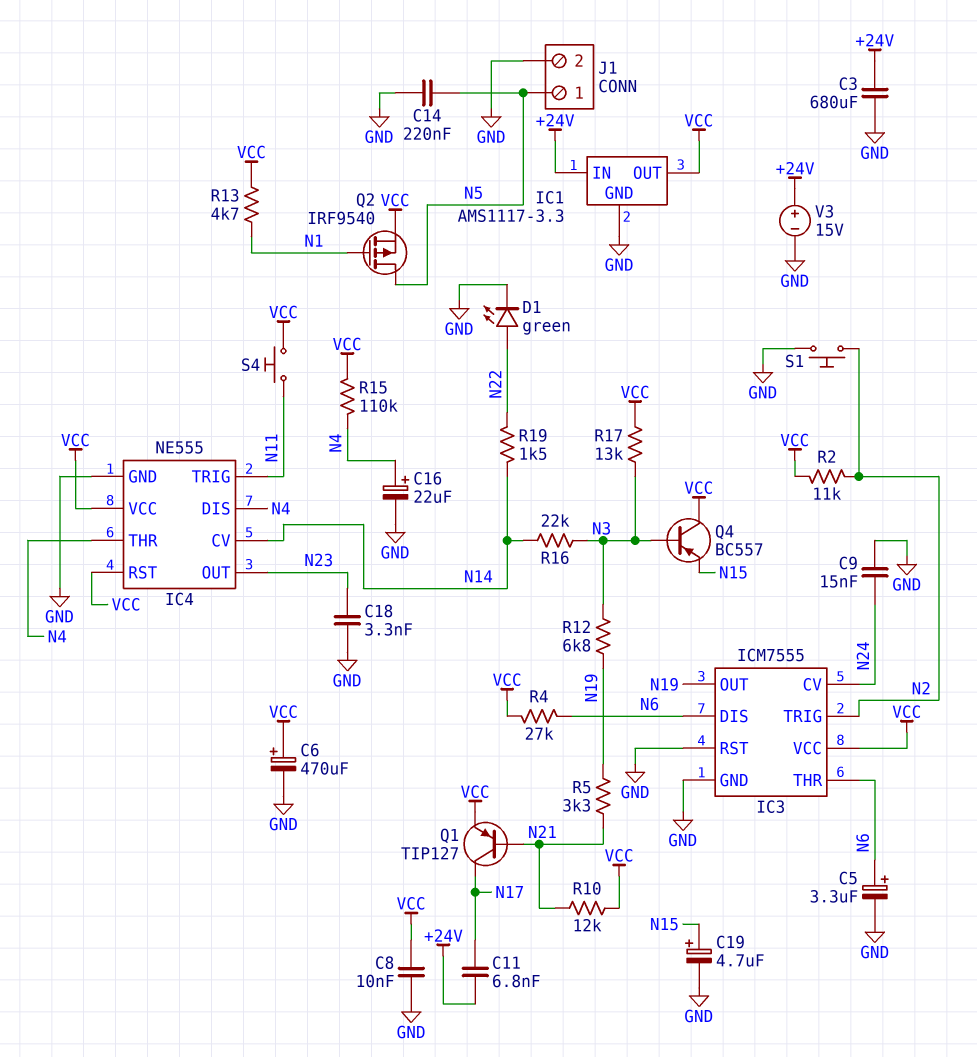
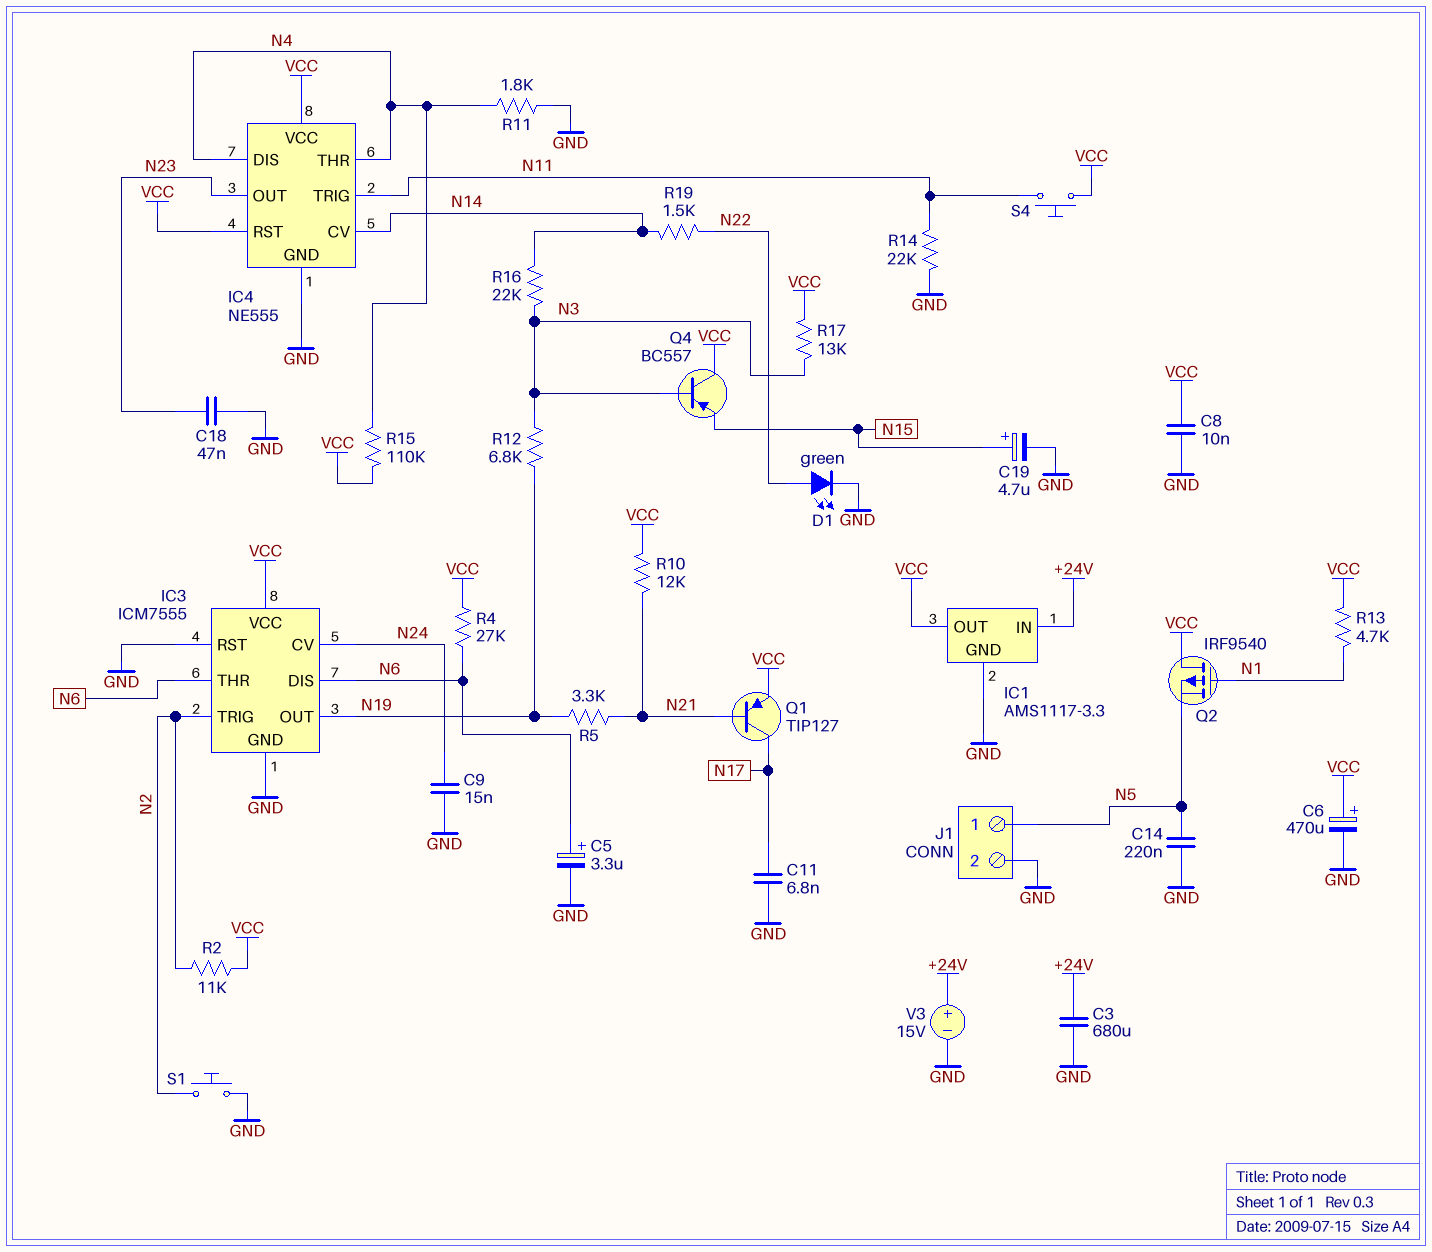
C11: 6.8nF (+24V, N17) -> 6.8nF (GND, N17)
C16: 22uF (plus N4, minus GND) -> none
C18: 3.3nF (GND, N23) -> 47nF (GND, N23)
Q2: PMOS IRF9540 (G N1, D N5, S VCC) -> PMOS IRF9540 (G N1, D VCC, S N5)
R11: none -> 1.8k (GND, N4)
R14: none -> 22k (GND, N11)

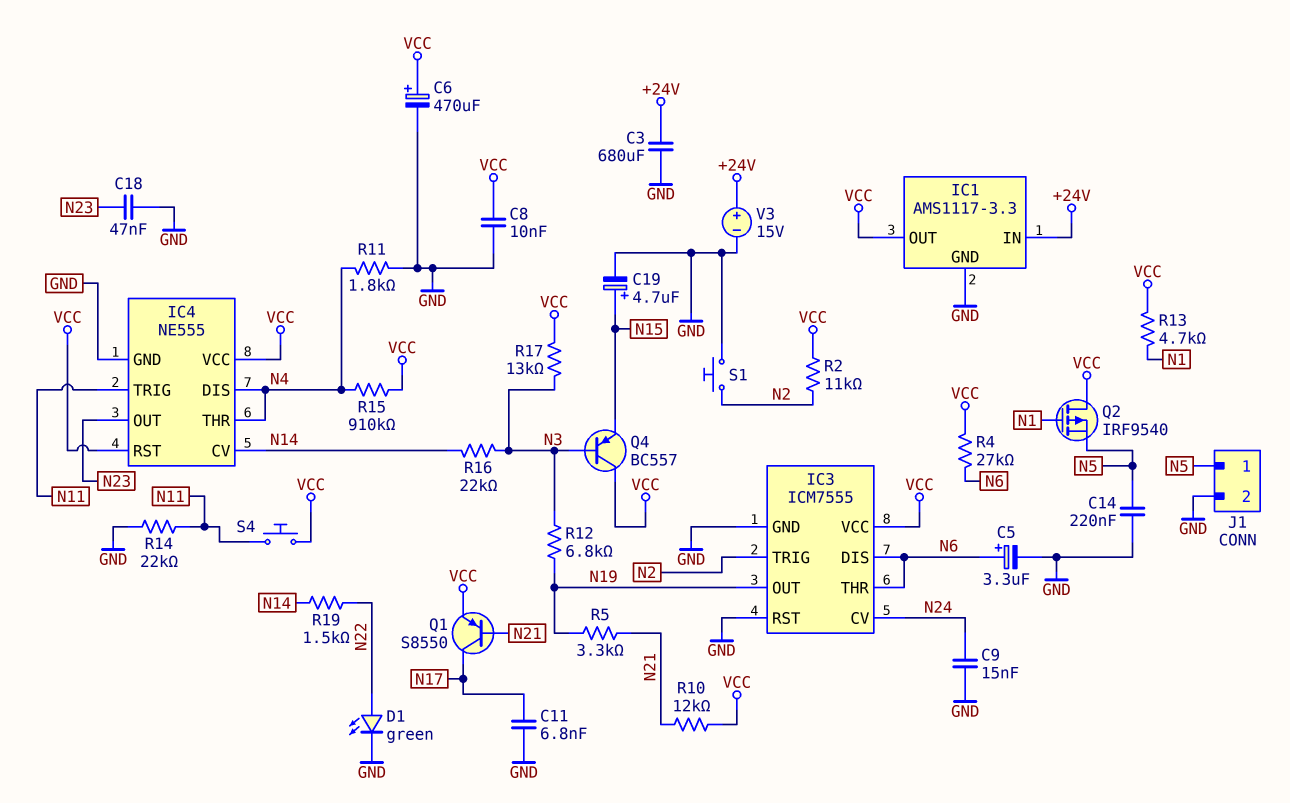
Q1: PNP TIP127 (B N21, C N17, E VCC) -> PNP S8550 (B N21, C N17, E VCC)
R15: 110k (N4, VCC) -> 910k (N4, VCC)

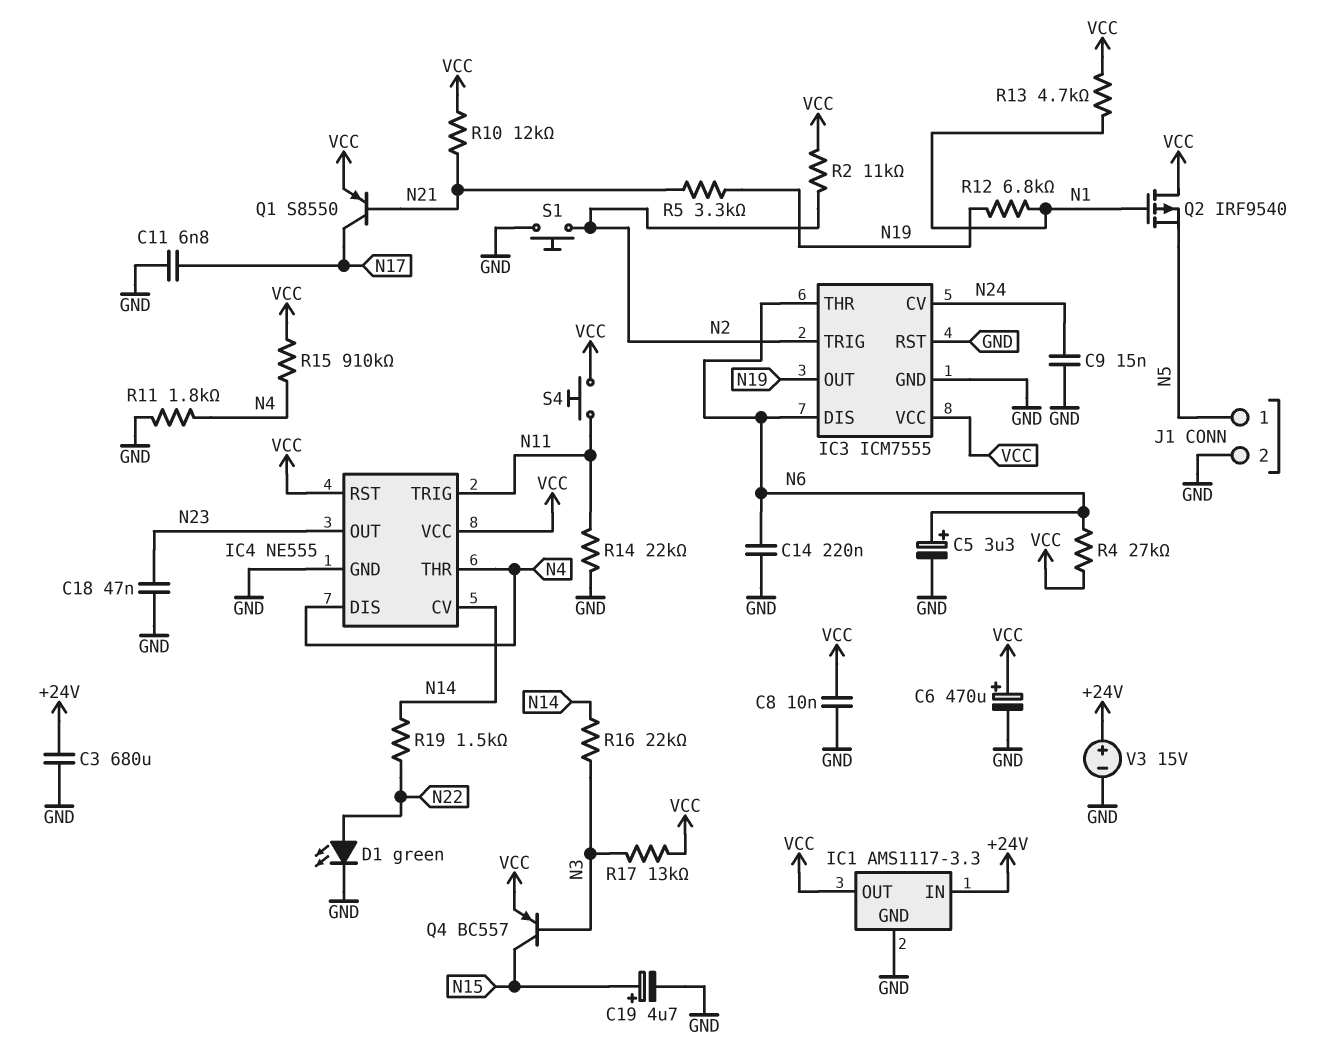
C14: 220nF (GND, N5) -> 220nF (GND, N6)
Q4: PNP BC557 (B N3, C VCC, E N15) -> PNP BC557 (B N3, C N15, E VCC)
R12: 6.8k (N3, N19) -> 6.8k (N1, N19)

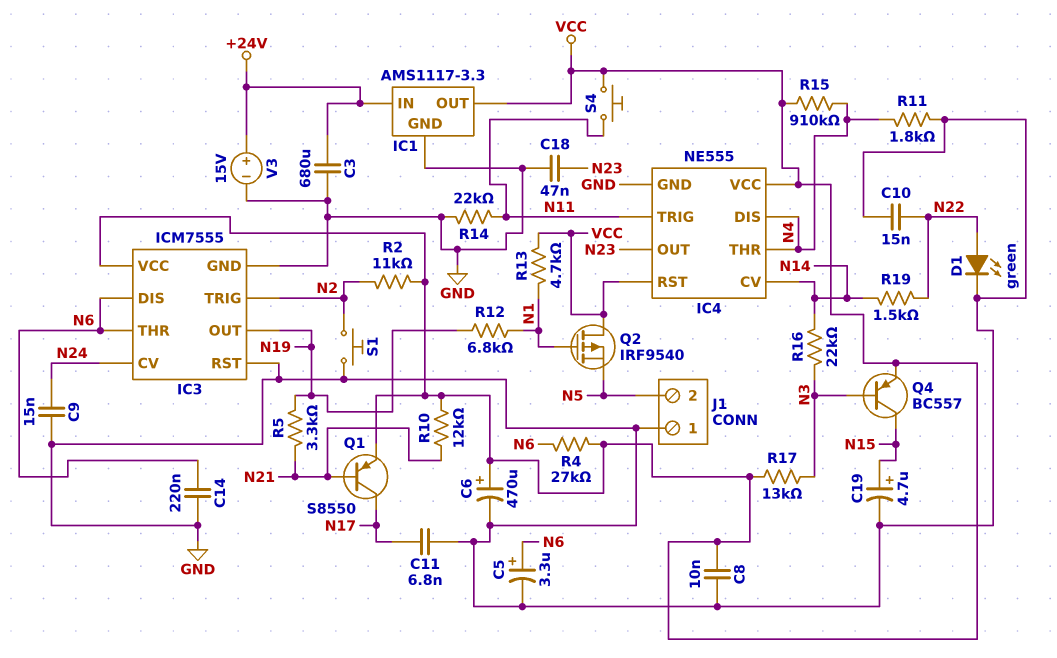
C10: none -> 15nF (GND, N22)
J1 pin 1: N5 -> GND
J1 pin 2: GND -> N5

